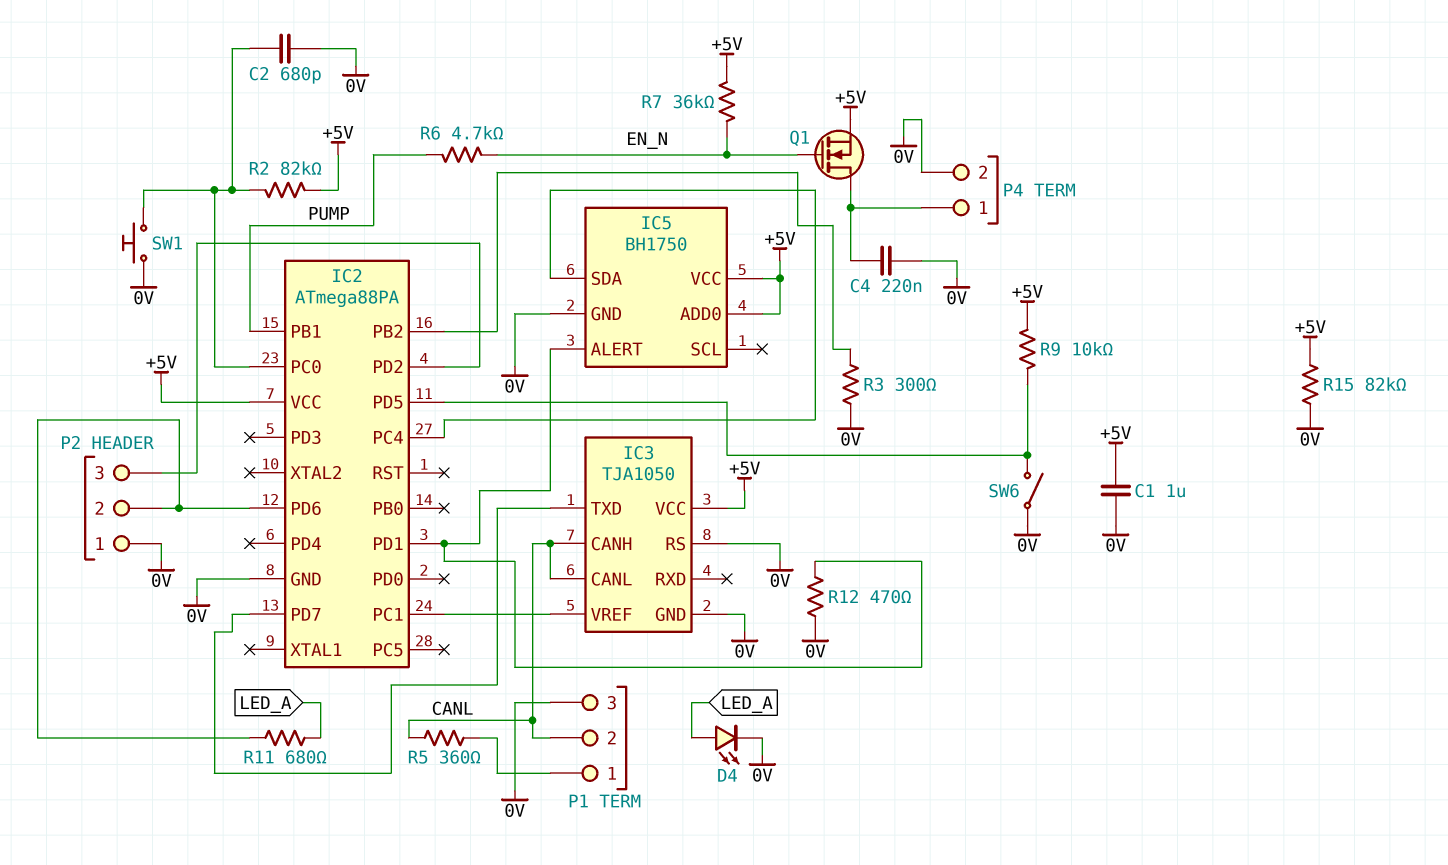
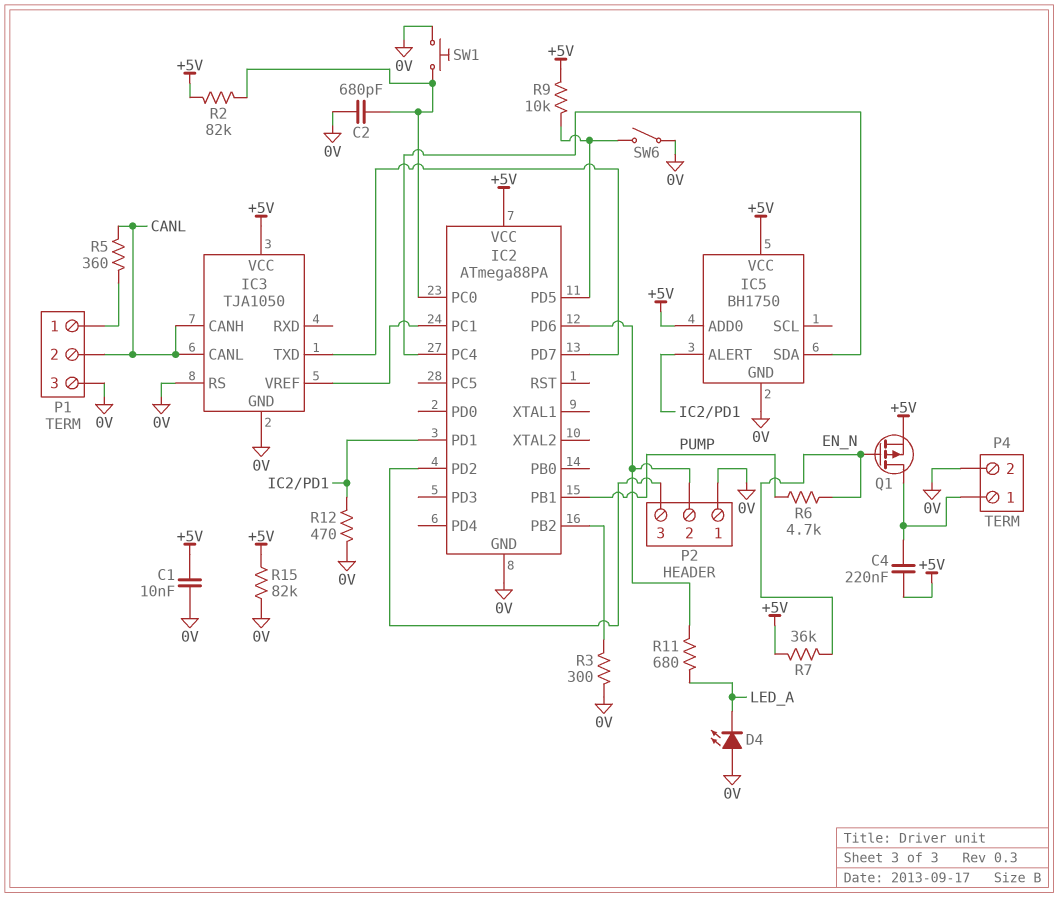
C1: 1uF (+5V, 0V) -> 10nF (+5V, 0V)
C4: 220nF (0V, P4/1) -> 220nF (+5V, P4/1)
D4: LED (A LED_A, K 0V) -> LED (A 0V, K LED_A)
Q1: NMOS (G EN_N, D P4/1, S +5V) -> PMOS (G EN_N, D P4/1, S +5V)

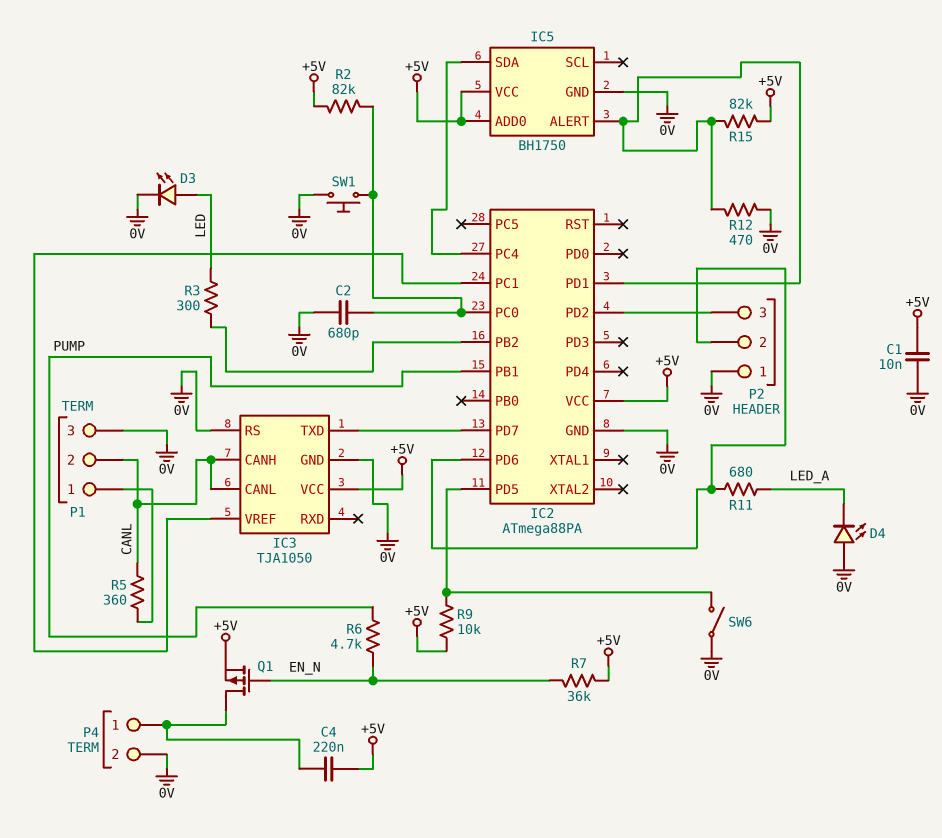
D3: none -> LED (A LED, K 0V)
R3: 300 (0V, IC2/PB2) -> 300 (IC2/PB2, LED)
R15: 82k (+5V, 0V) -> 82k (+5V, IC2/PD1)

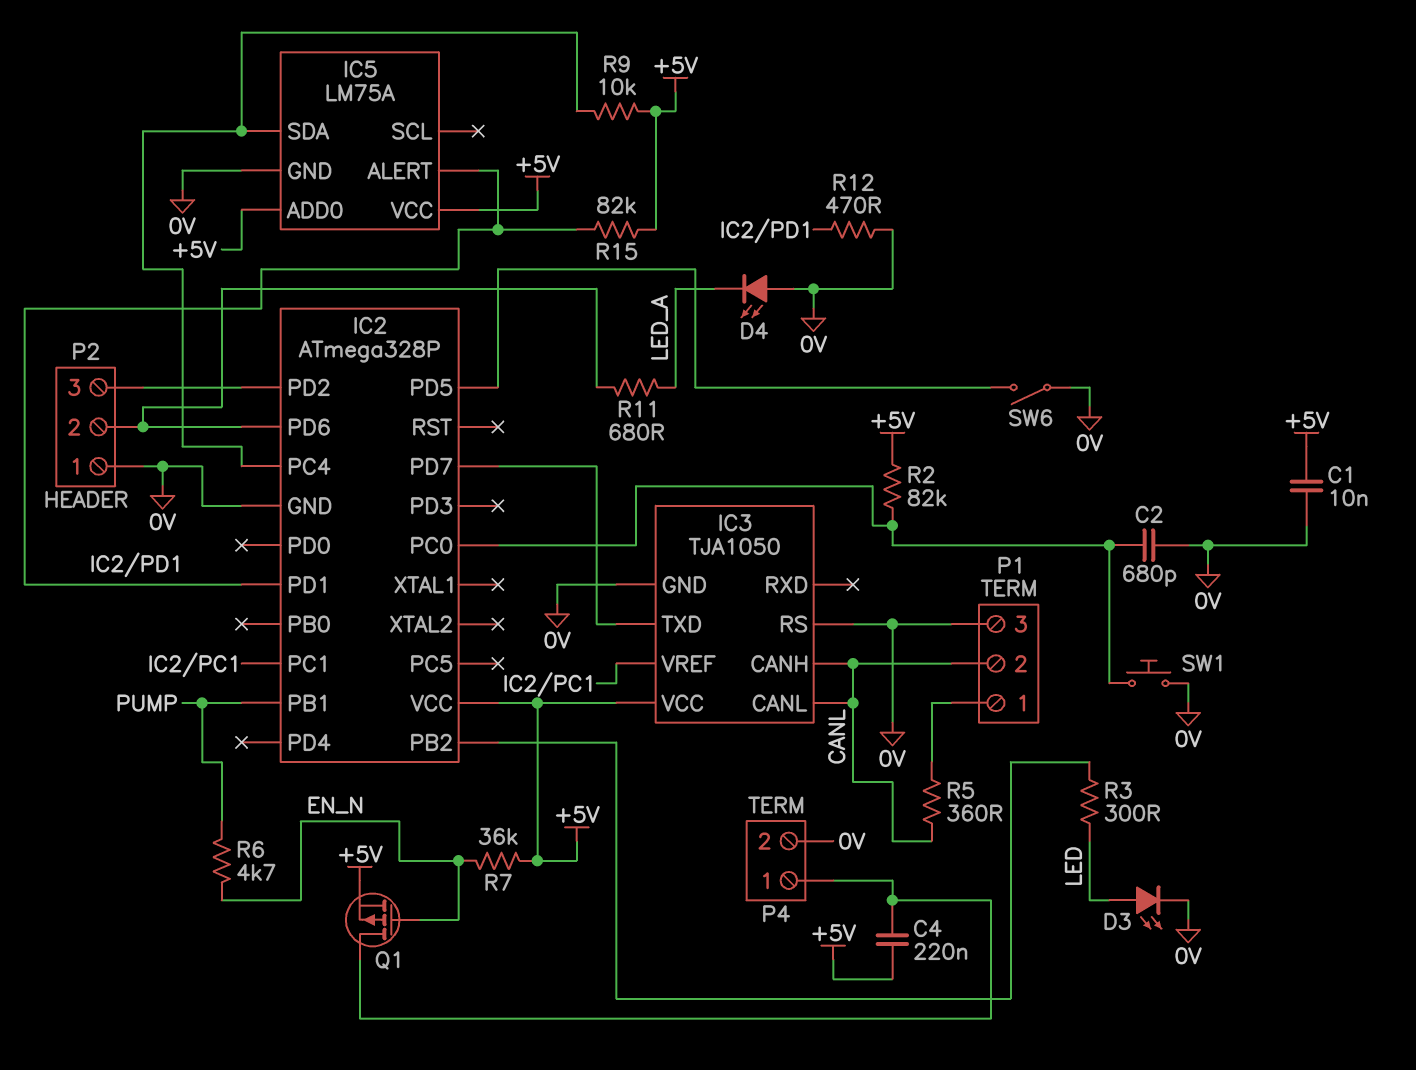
IC2: ATmega88PA -> ATmega328P
IC5: BH1750 -> LM75A
R9: 10k (+5V, IC2/PD5) -> 10k (+5V, IC2/PC4)

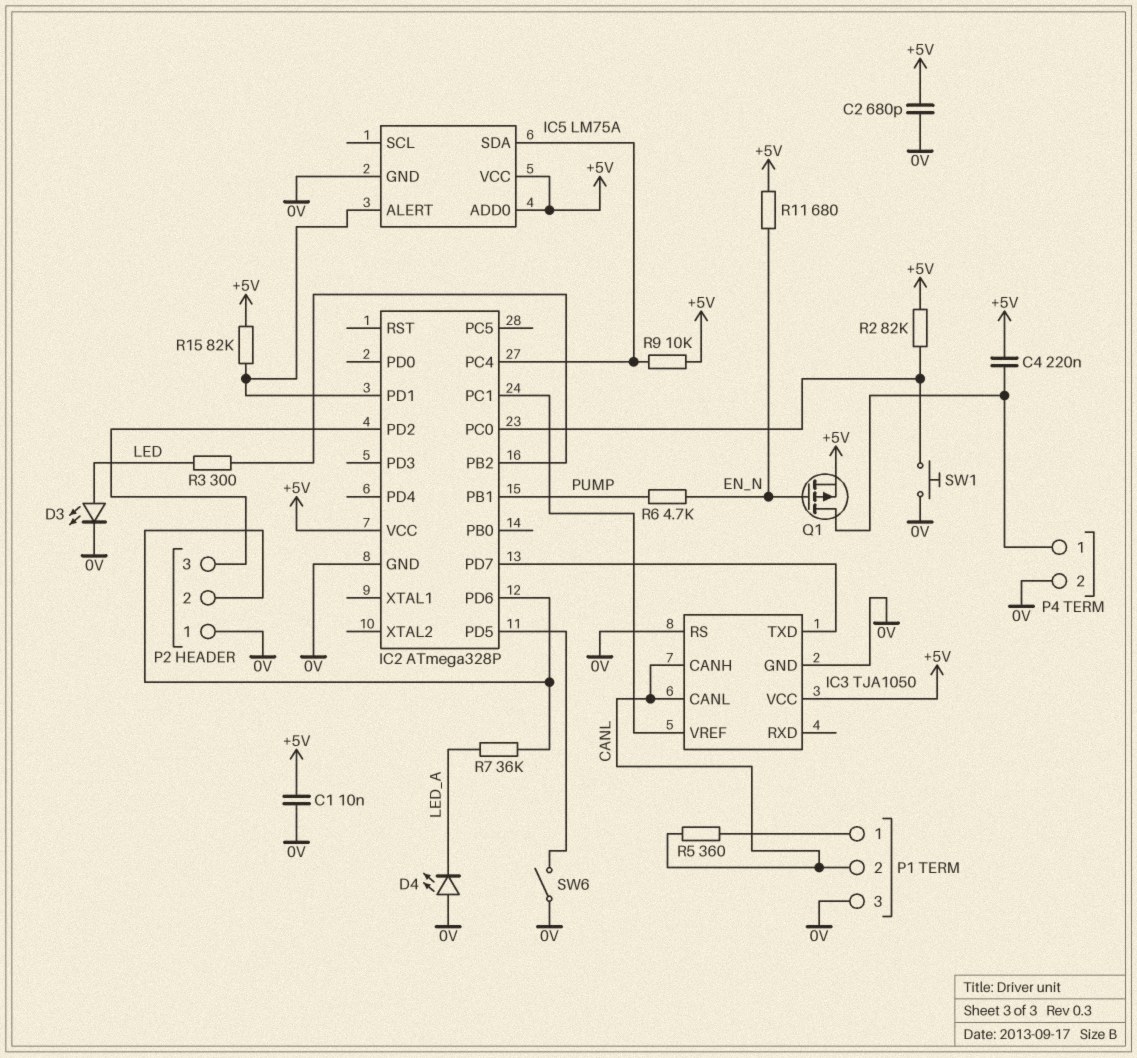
C2: 680pF (0V, IC2/PC0) -> 680pF (+5V, 0V)
R7: 36k (+5V, EN_N) -> 36k (IC2/PD6, LED_A)
R11: 680 (IC2/PD6, LED_A) -> 680 (+5V, EN_N)
R12: 470 (0V, IC2/PD1) -> none

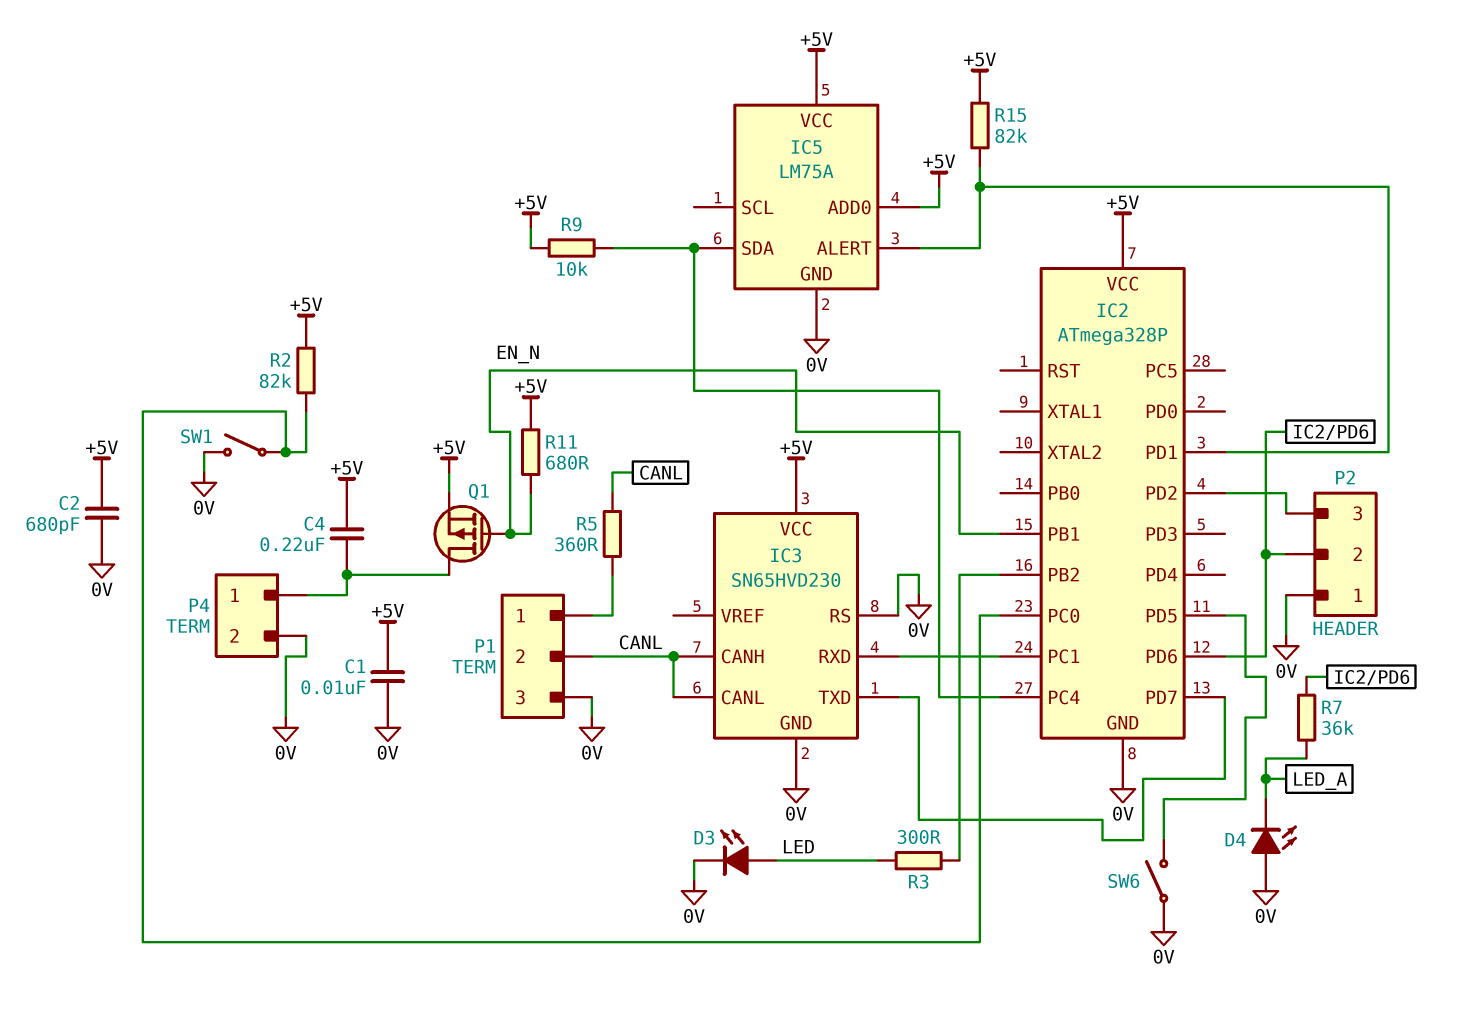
IC2 pin PB1: PUMP -> EN_N
IC3: TJA1050 -> SN65HVD230
IC3 pin RXD: none -> IC2/PC1
IC3 pin VREF: IC2/PC1 -> none
R6: 4.7k (EN_N, PUMP) -> none
SW1: button (0V, IC2/PC0) -> switch (0V, IC2/PC0)

